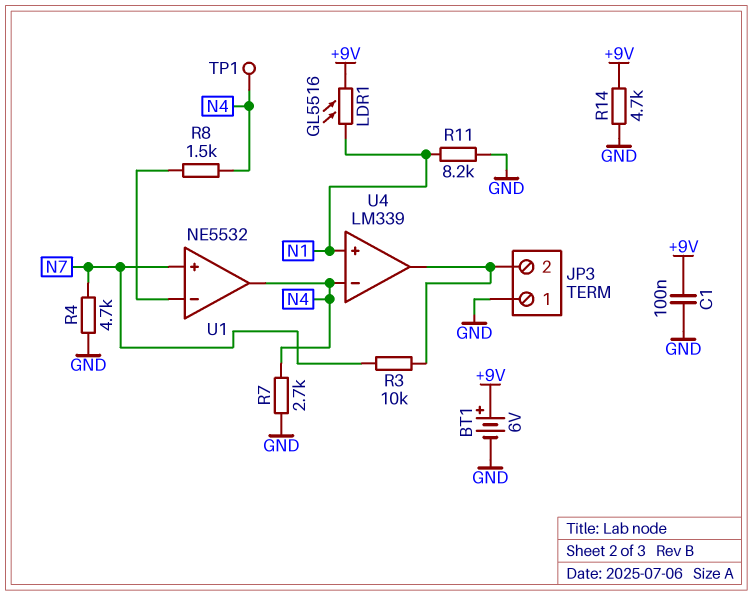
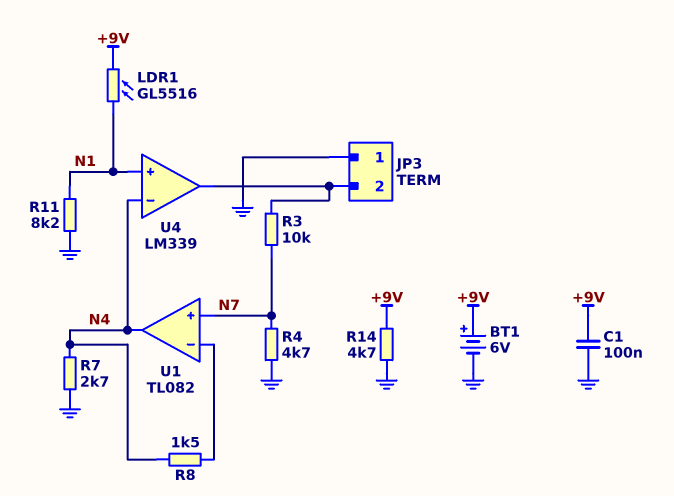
TP1: test point (N4) -> none
U1: NE5532 -> TL082

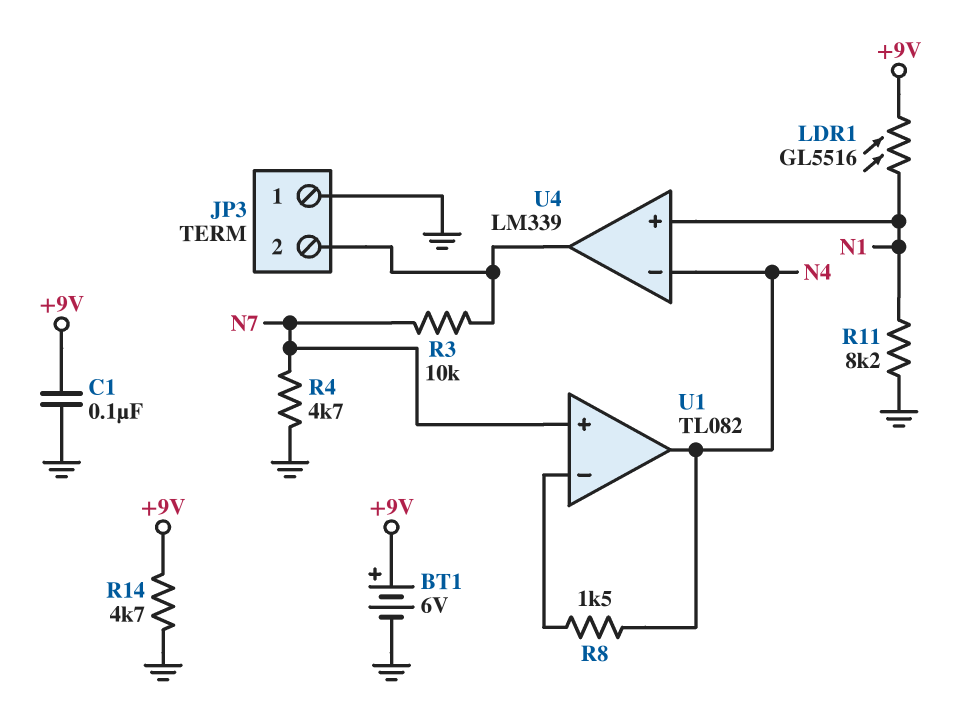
R7: 2.7k (GND, N4) -> none

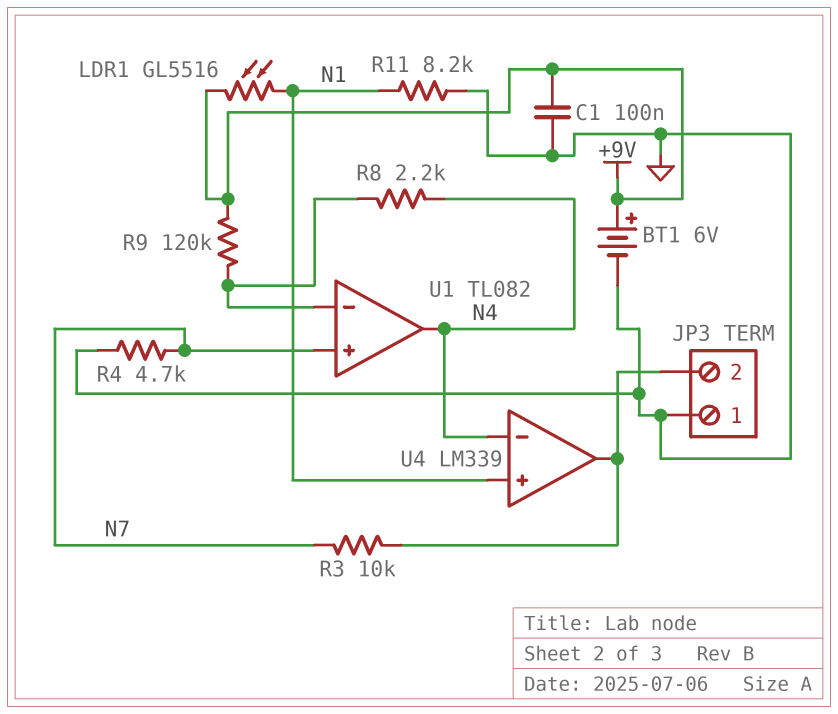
R8: 1.5k (N4, U1/in-) -> 2.2k (N4, U1/in-)
R9: none -> 120k (+9V, U1/in-)
R14: 4.7k (+9V, GND) -> none

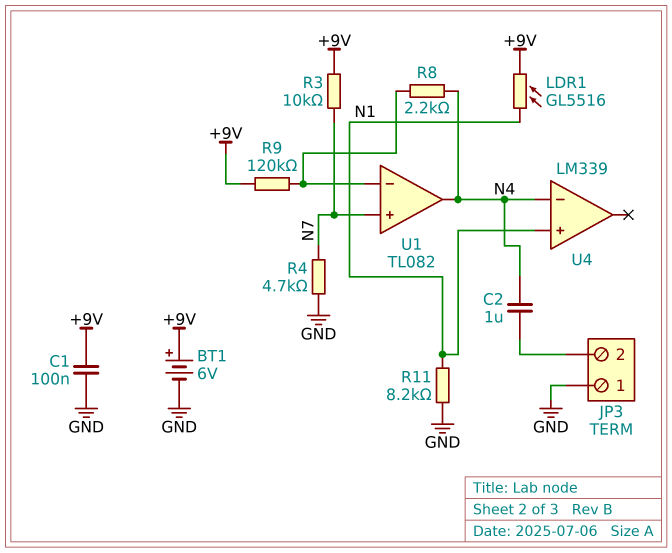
C2: none -> 1uF (JP3/2, N4)
R3: 10k (JP3/2, N7) -> 10k (+9V, N7)
U4 pin out: JP3/2 -> none

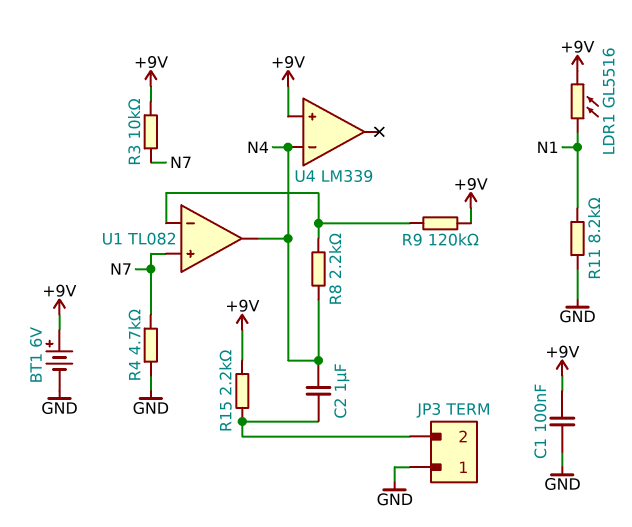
R15: none -> 2.2k (+9V, JP3/2)
U4 pin in+: N1 -> +9V

